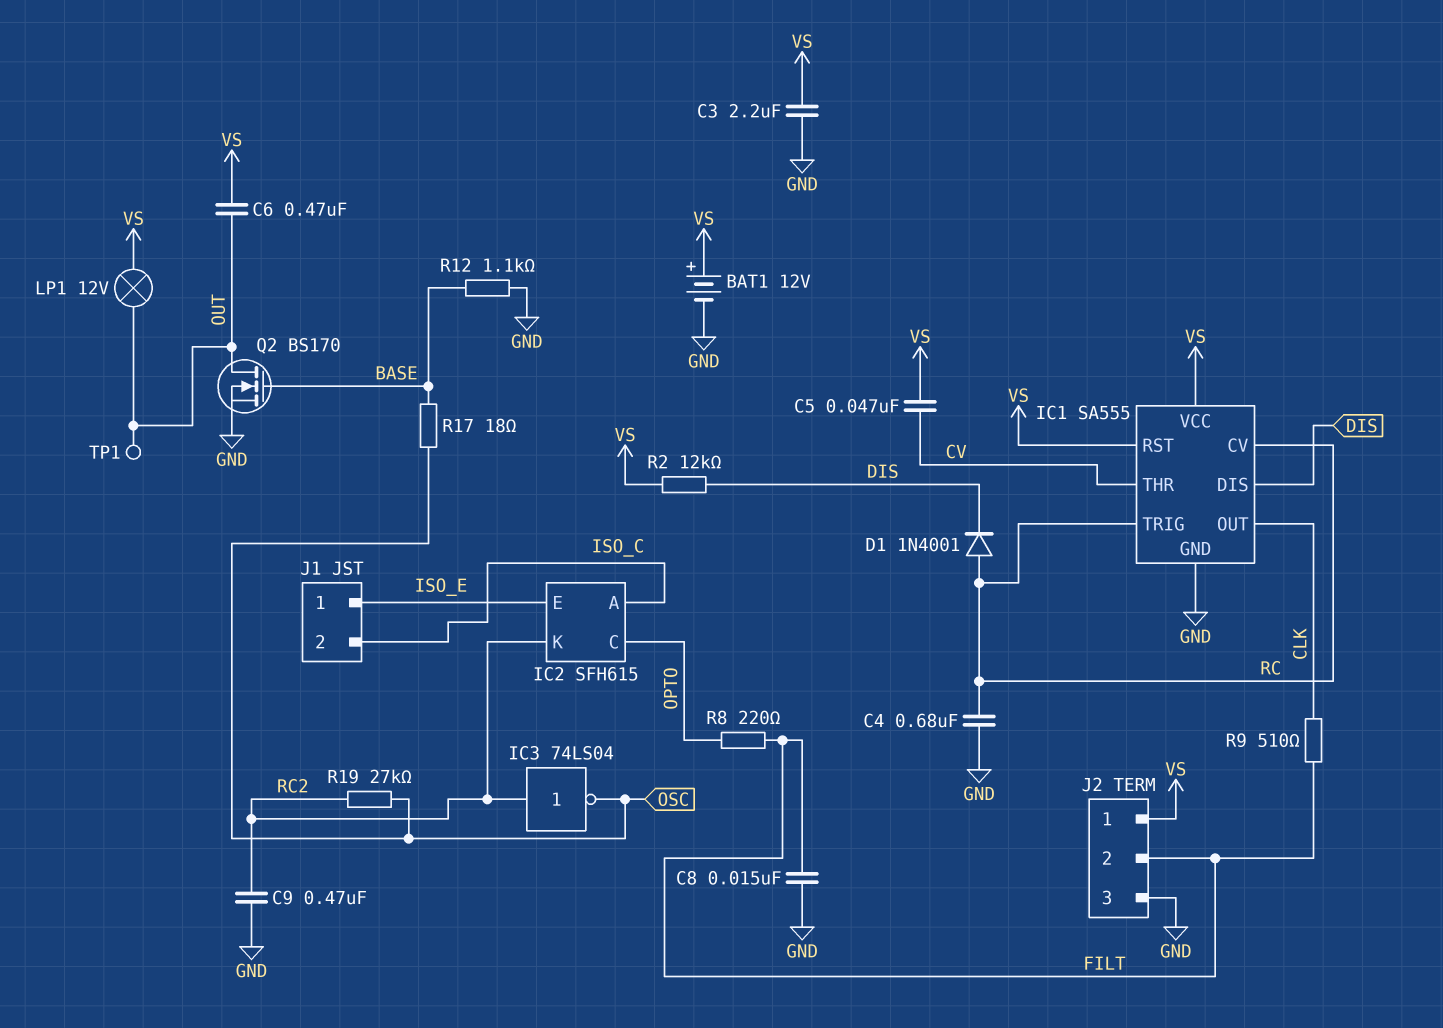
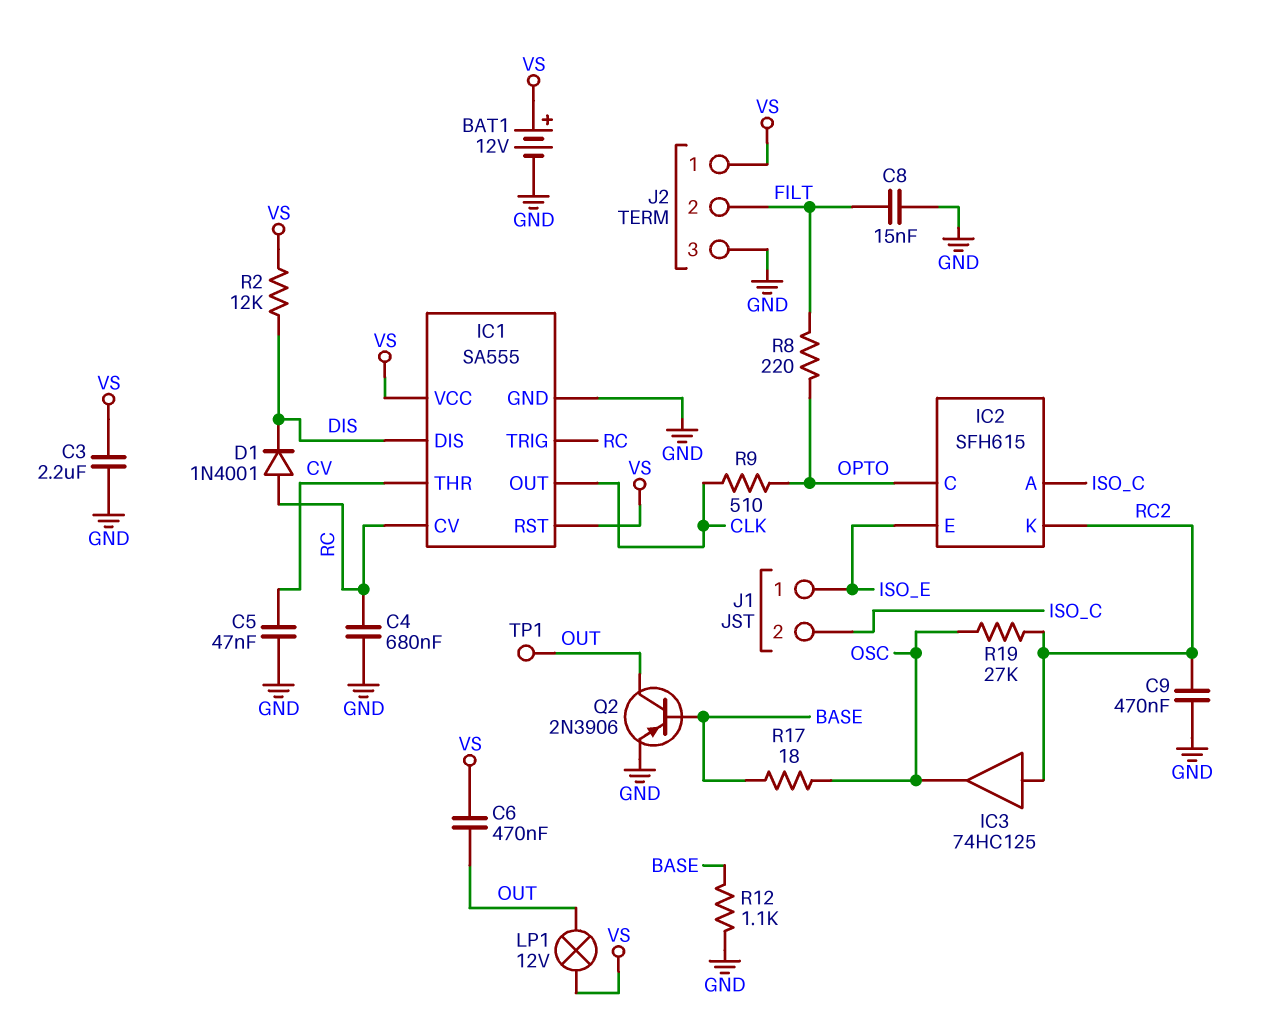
C5: 47nF (CV, VS) -> 47nF (CV, GND)
IC3: NOT 74LS04 (in RC2, out OSC) -> buffer 74HC125 (in RC2, out OSC)
Q2: NMOS BS170 (G BASE, D OUT, S GND) -> PNP 2N3906 (B BASE, C OUT, E GND)
R9: 510 (CLK, FILT) -> 510 (CLK, OPTO)

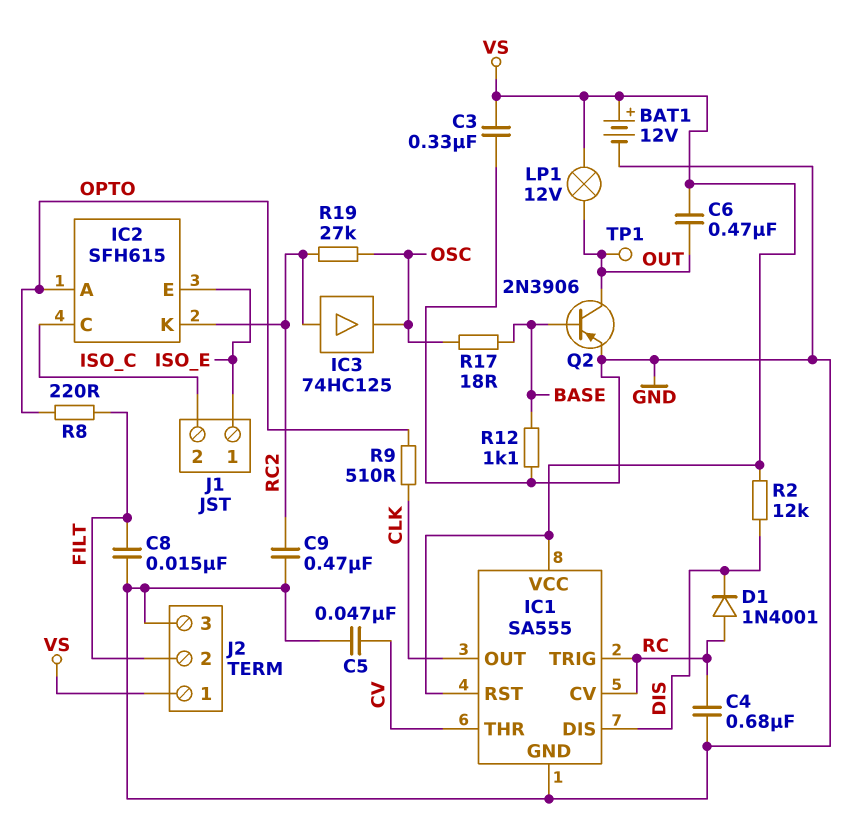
C3: 2.2uF (GND, VS) -> 330nF (GND, VS)
IC2 pin A: ISO_C -> OPTO
IC2 pin C: OPTO -> ISO_C

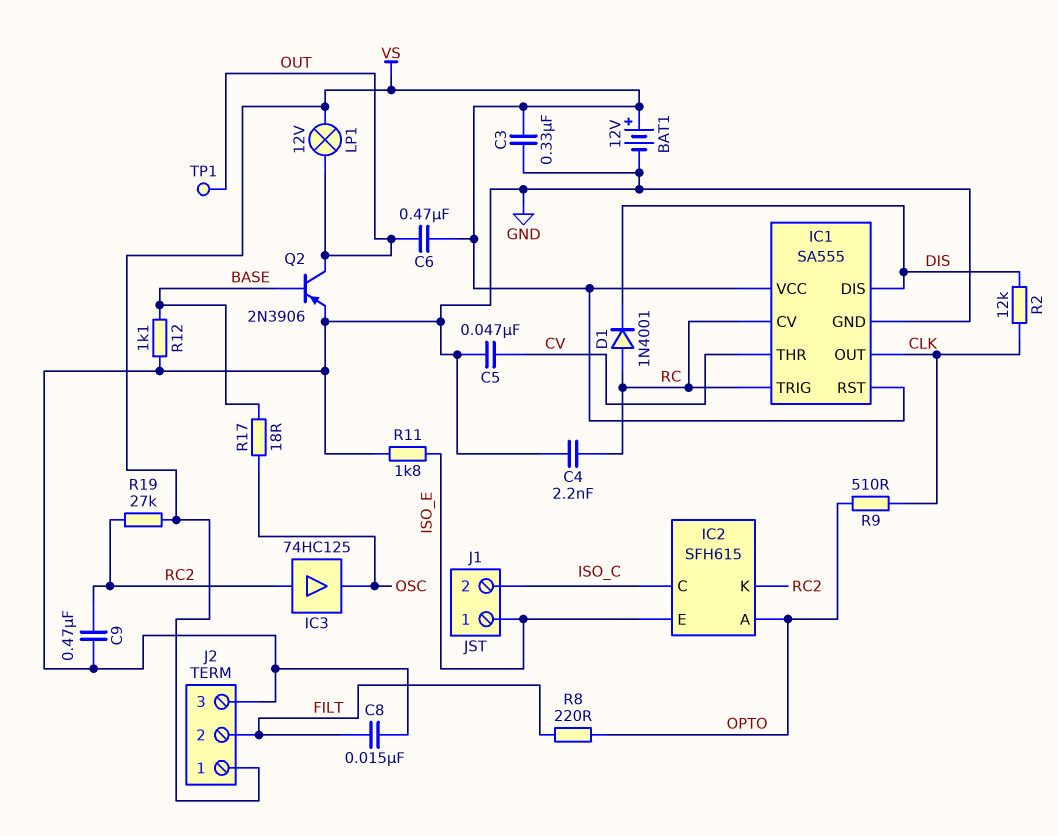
C4: 680nF (GND, RC) -> 2.2nF (GND, RC)
R2: 12k (DIS, VS) -> 12k (CLK, DIS)
R11: none -> 1.8k (GND, ISO_E)
R19: 27k (OSC, RC2) -> 27k (RC2, VS)

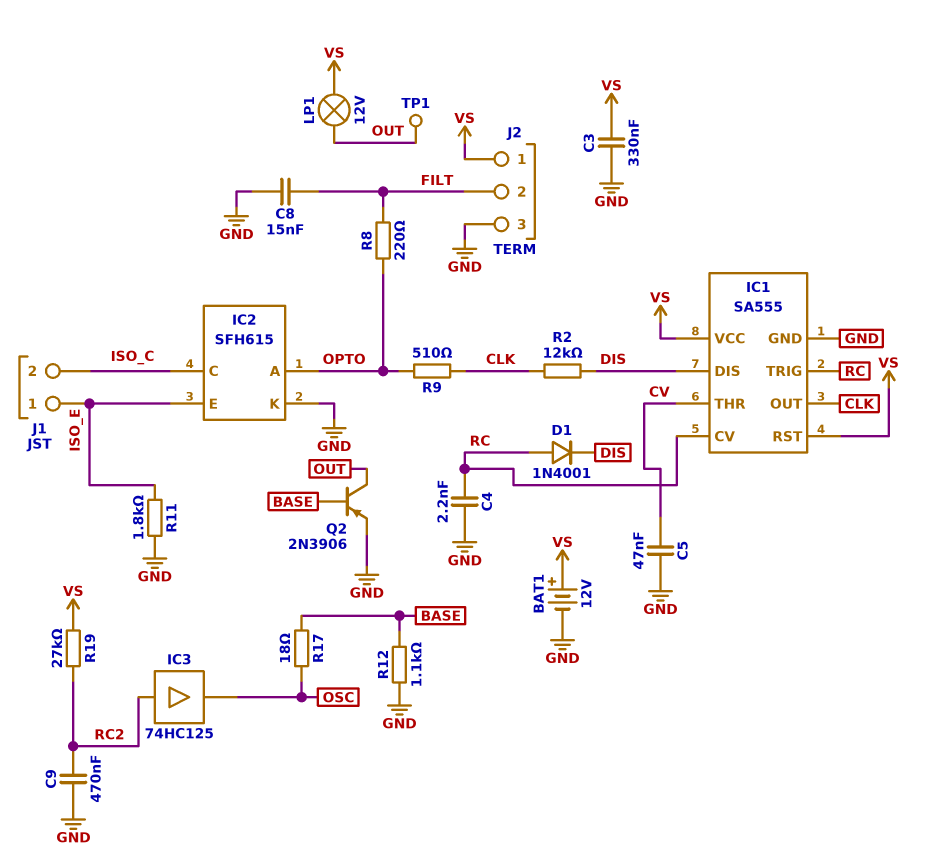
C6: 470nF (OUT, VS) -> none
IC2 pin K: RC2 -> GND

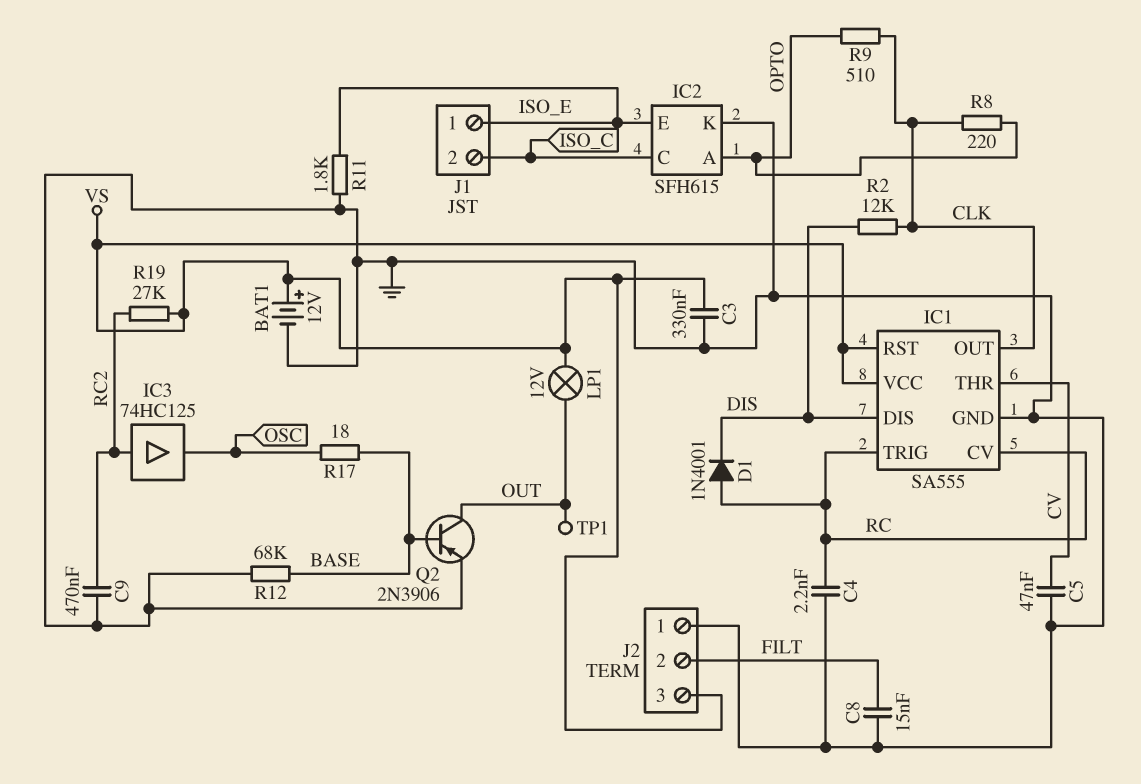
J2 pin 1: VS -> GND
J2 pin 3: GND -> VS
R8: 220 (FILT, OPTO) -> 220 (CLK, OPTO)
R12: 1.1k (BASE, GND) -> 68k (BASE, GND)

